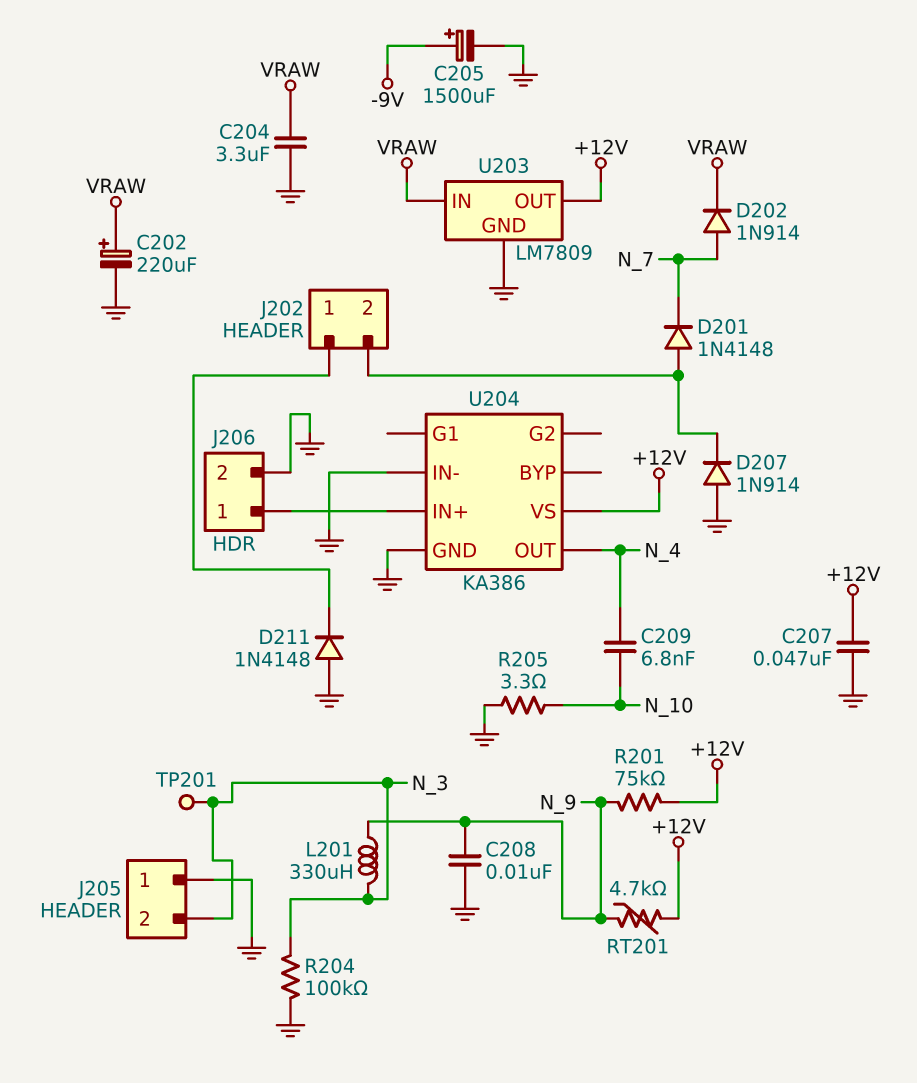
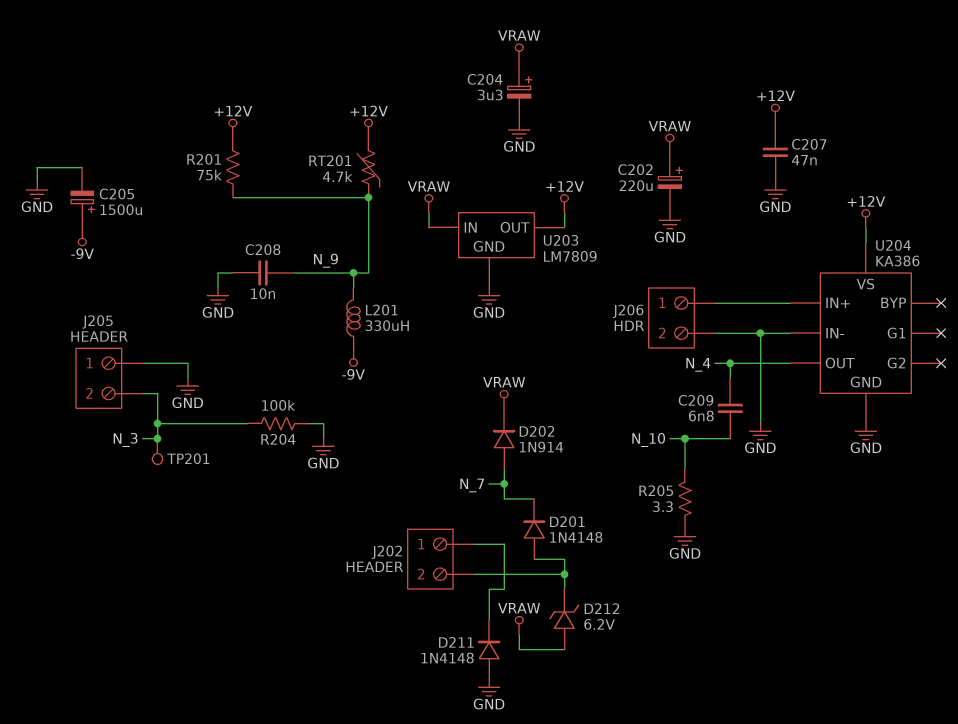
C204: 3.3uF (GND, VRAW) -> 3.3uF (plus VRAW, minus GND)
D207: diode 1N914 (A GND, K J202/2) -> none
D212: none -> zener 6.2V (A VRAW, K J202/2)
L201: 330uH (N_3, N_9) -> 330uH (-9V, N_9)

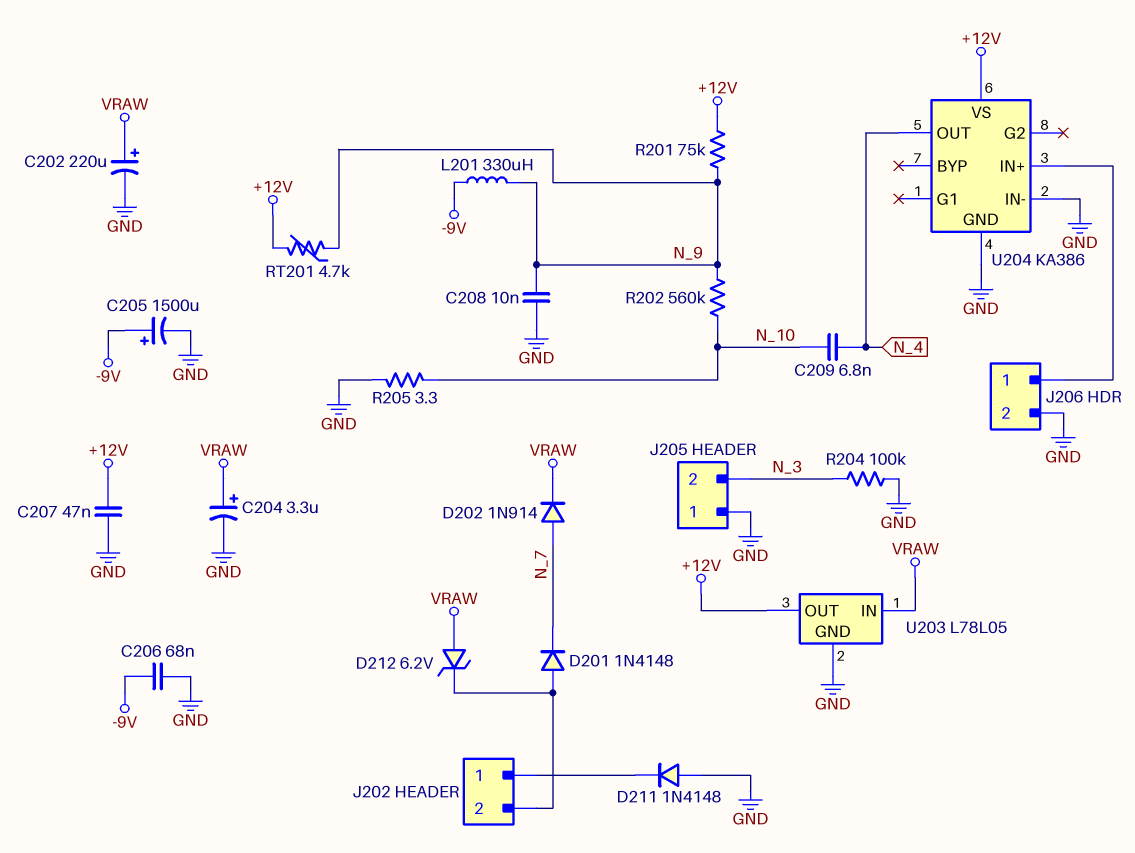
C206: none -> 68nF (-9V, GND)
R202: none -> 560k (N_9, N_10)
TP201: test point (N_3) -> none
U203: LM7809 -> L78L05

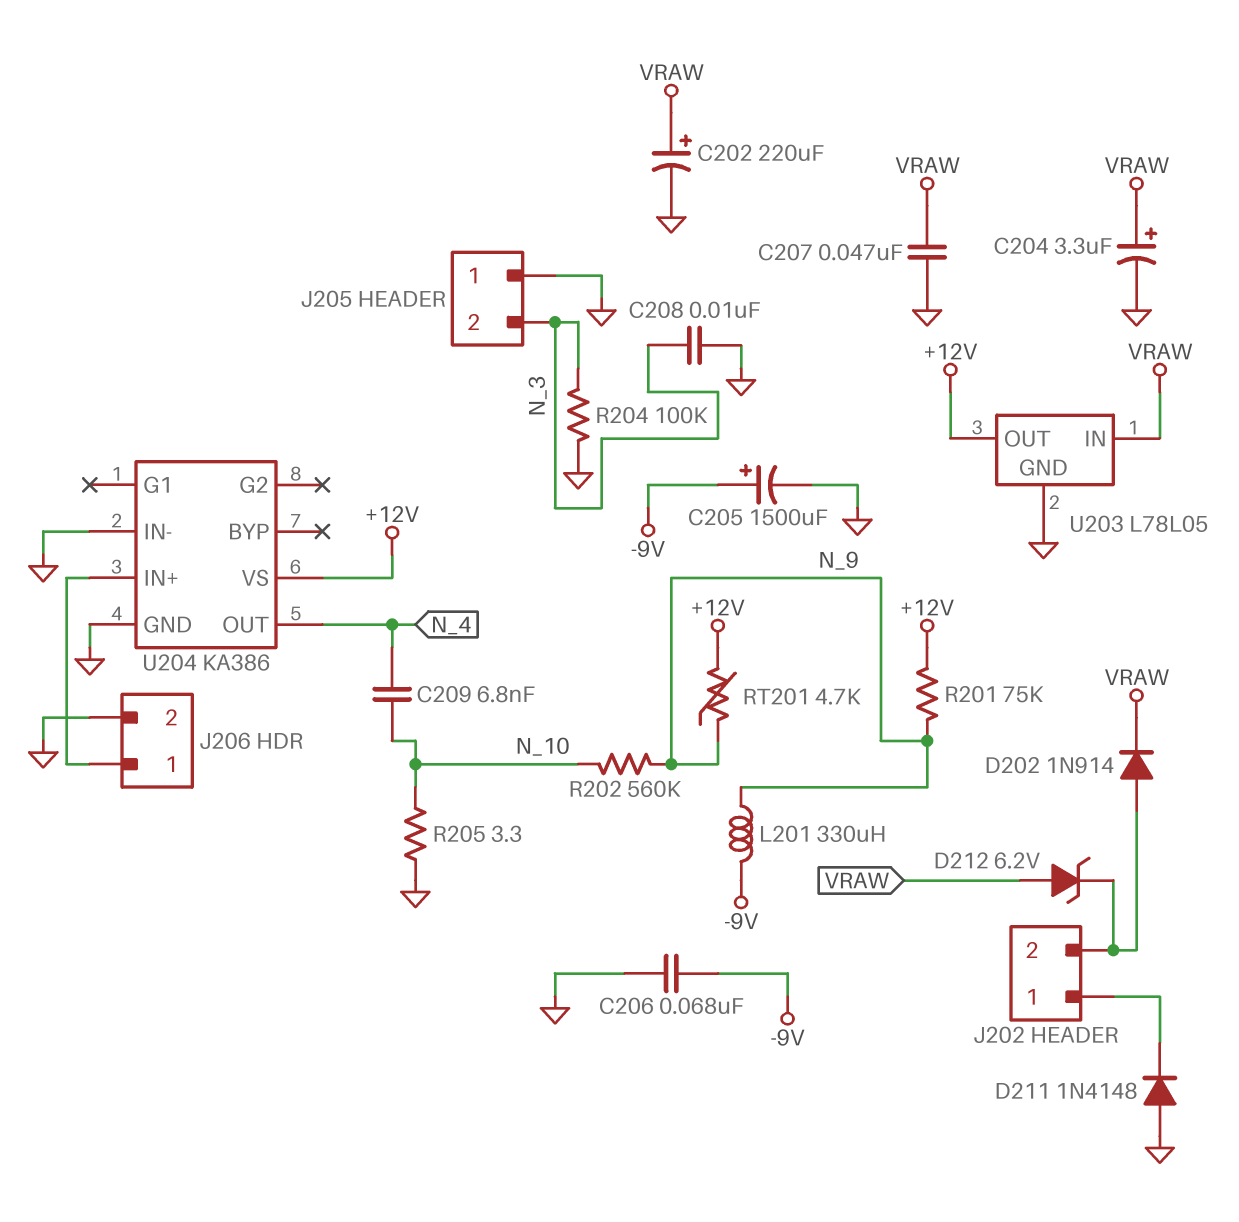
C207: 47nF (+12V, GND) -> 47nF (GND, VRAW)
C208: 10nF (GND, N_9) -> 10nF (GND, N_3)
D201: diode 1N4148 (A J202/2, K N_7) -> none
D202: diode 1N914 (A N_7, K VRAW) -> diode 1N914 (A J202/2, K VRAW)

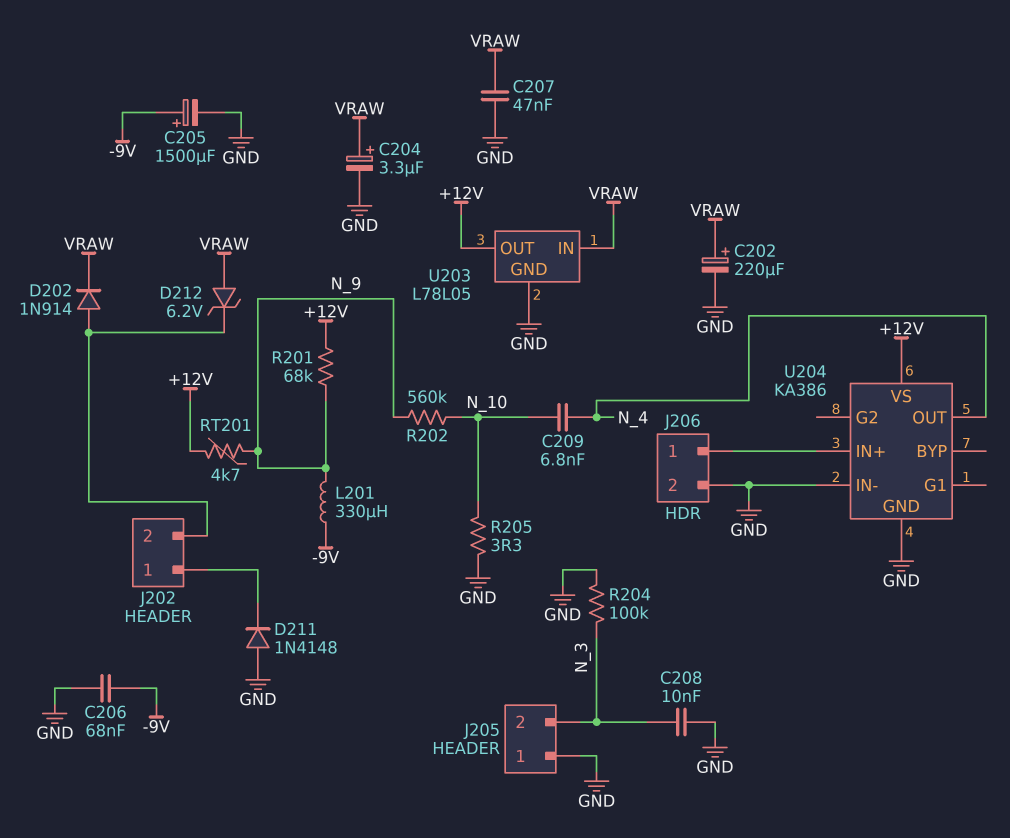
R201: 75k (+12V, N_9) -> 68k (+12V, N_9)

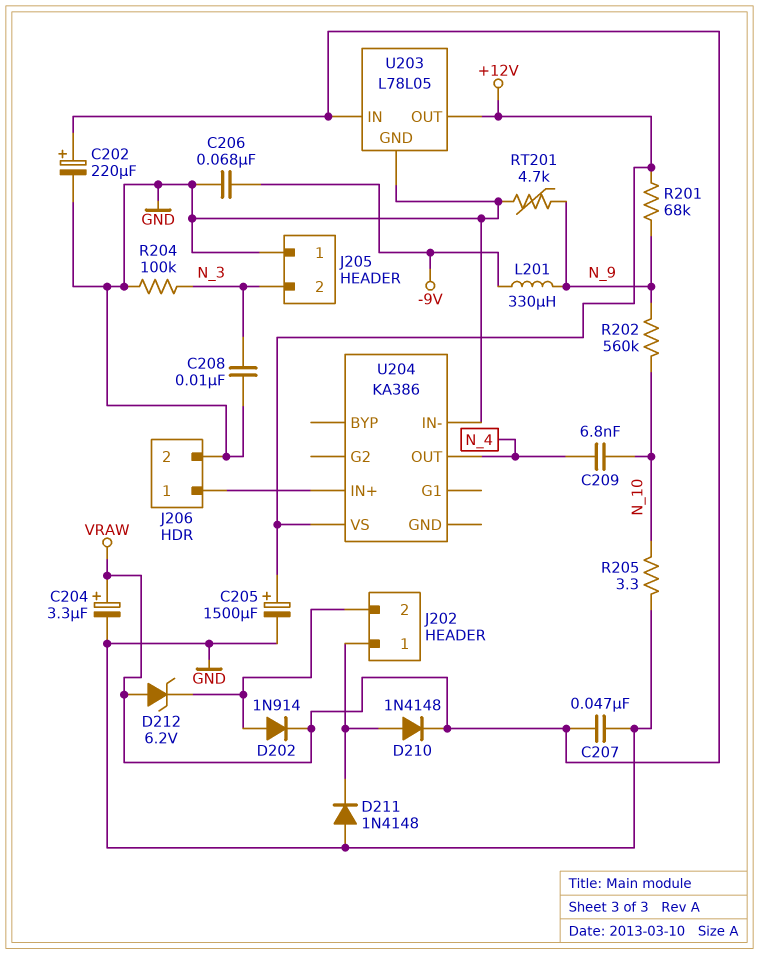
C205: 1500uF (plus -9V, minus GND) -> 1500uF (plus +12V, minus GND)
D210: none -> diode 1N4148 (A J202/1, K VRAW)
RT201: 4.7k (+12V, N_9) -> 4.7k (GND, N_9)
U204 pin GND: GND -> none

